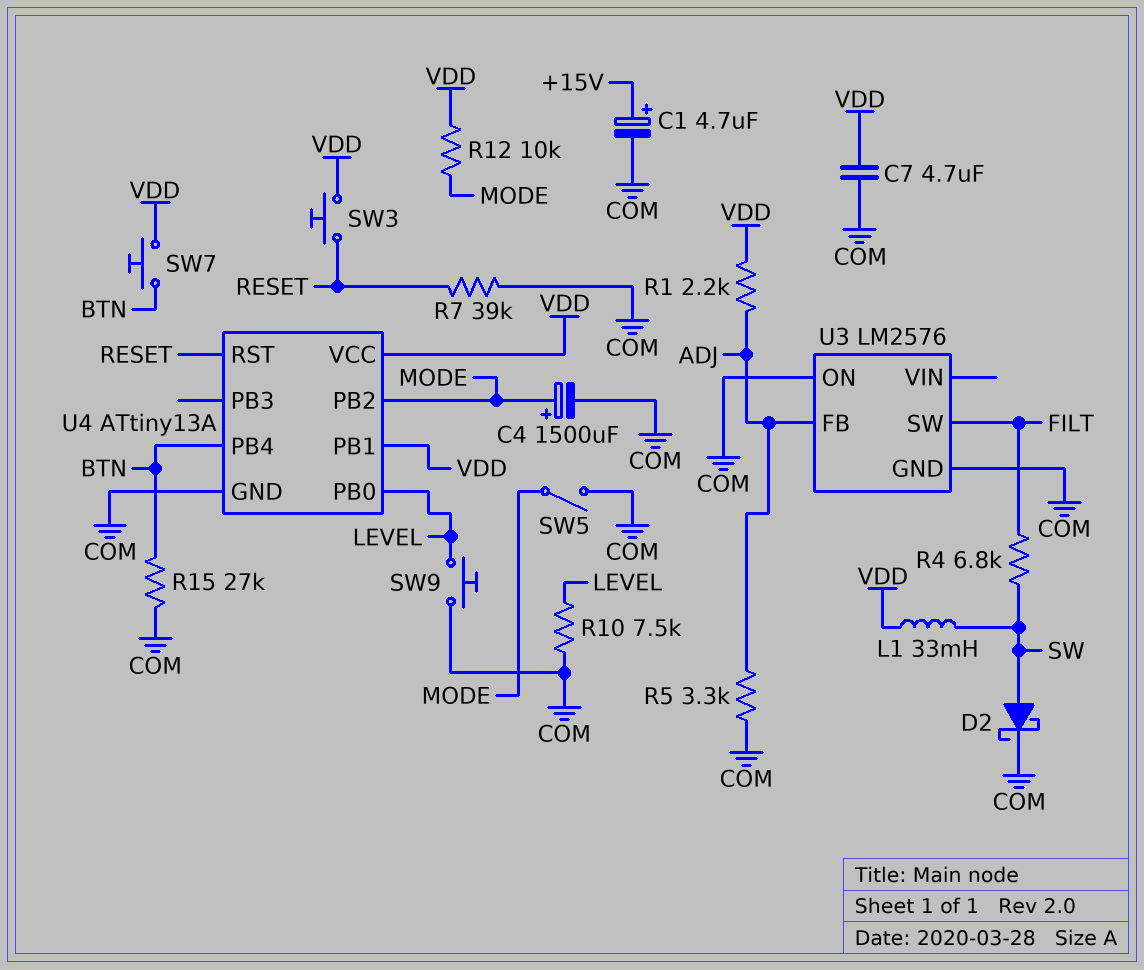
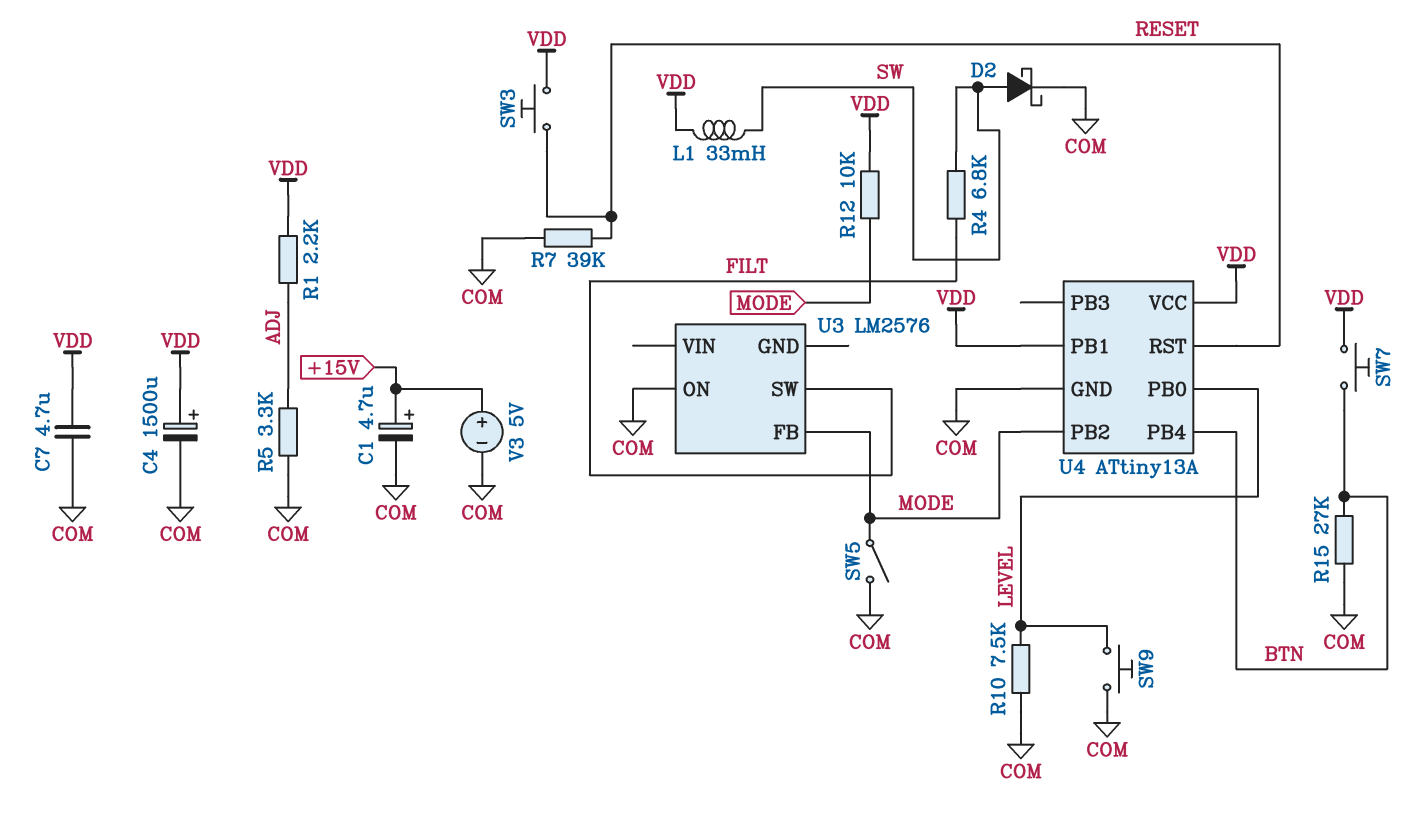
C4: 1500uF (plus MODE, minus COM) -> 1500uF (plus VDD, minus COM)
U3 pin FB: ADJ -> MODE
U3 pin GND: COM -> none
V3: none -> 5V (plus +15V, minus COM)

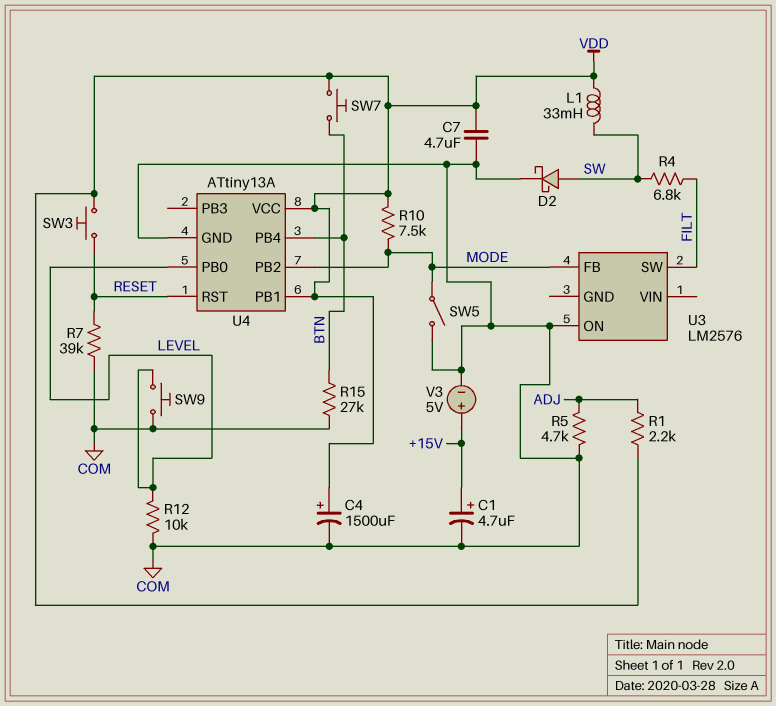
R5: 3.3k (ADJ, COM) -> 4.7k (ADJ, COM)
R10: 7.5k (COM, LEVEL) -> 7.5k (MODE, VDD)
R12: 10k (MODE, VDD) -> 10k (COM, LEVEL)

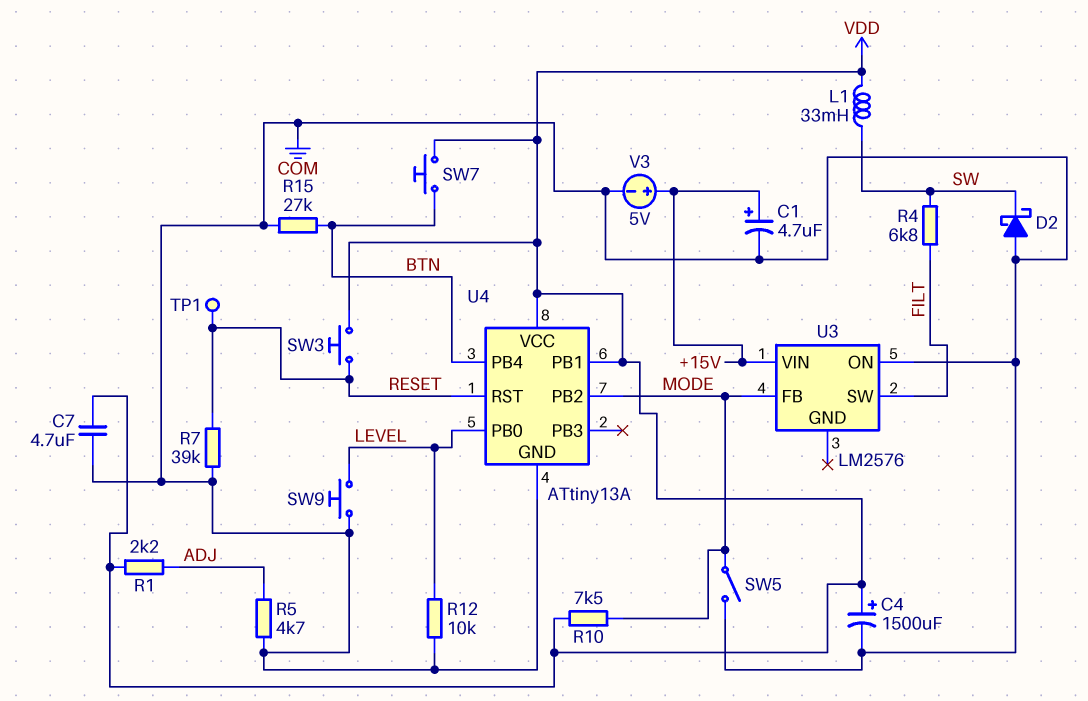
D2: schottky (A SW, K COM) -> schottky (A COM, K SW)
TP1: none -> test point (RESET)
U3 pin VIN: none -> +15V

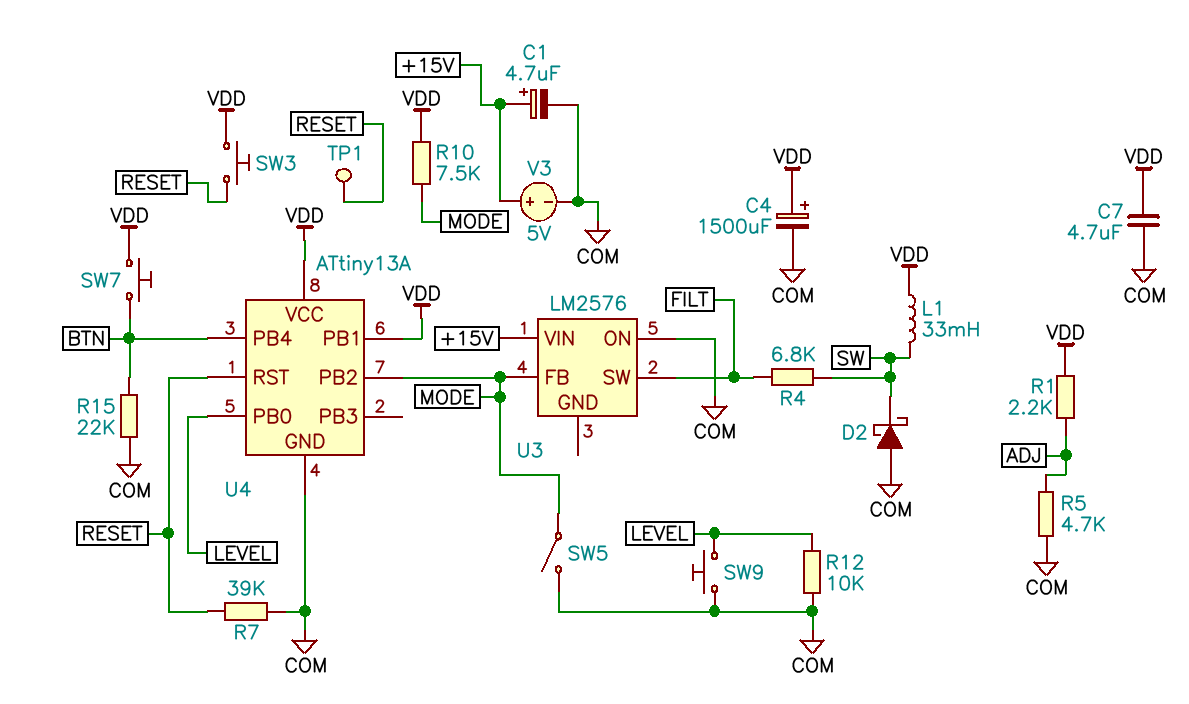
R15: 27k (BTN, COM) -> 22k (BTN, COM)

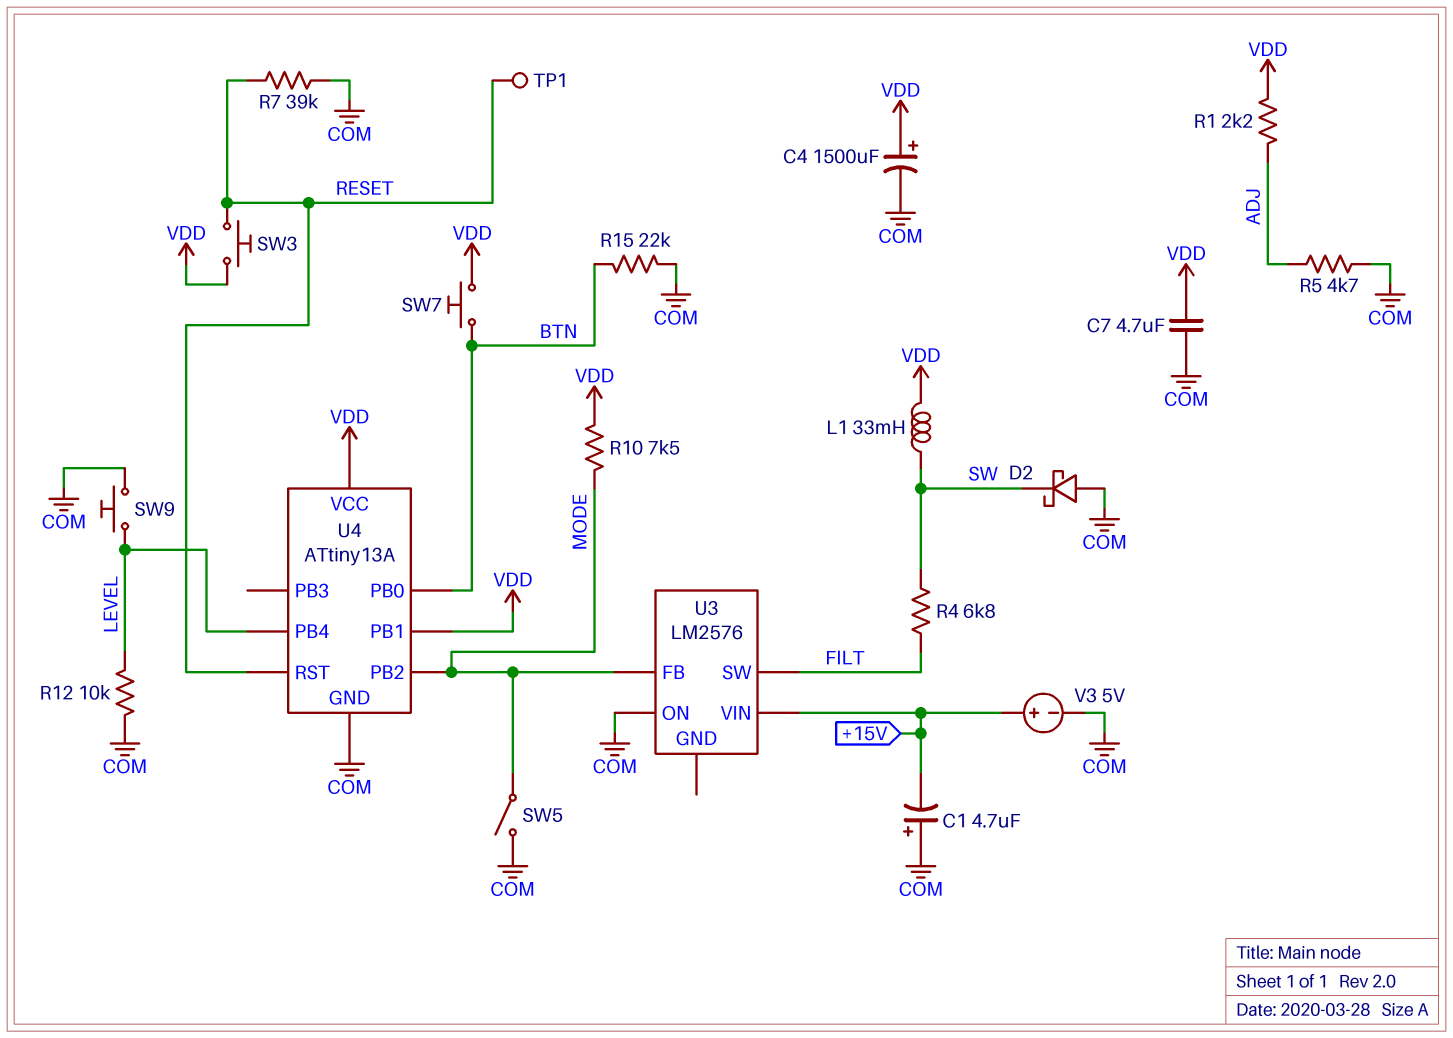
C1: 4.7uF (plus +15V, minus COM) -> 4.7uF (plus COM, minus +15V)
U4 pin PB0: LEVEL -> BTN
U4 pin PB4: BTN -> LEVEL

